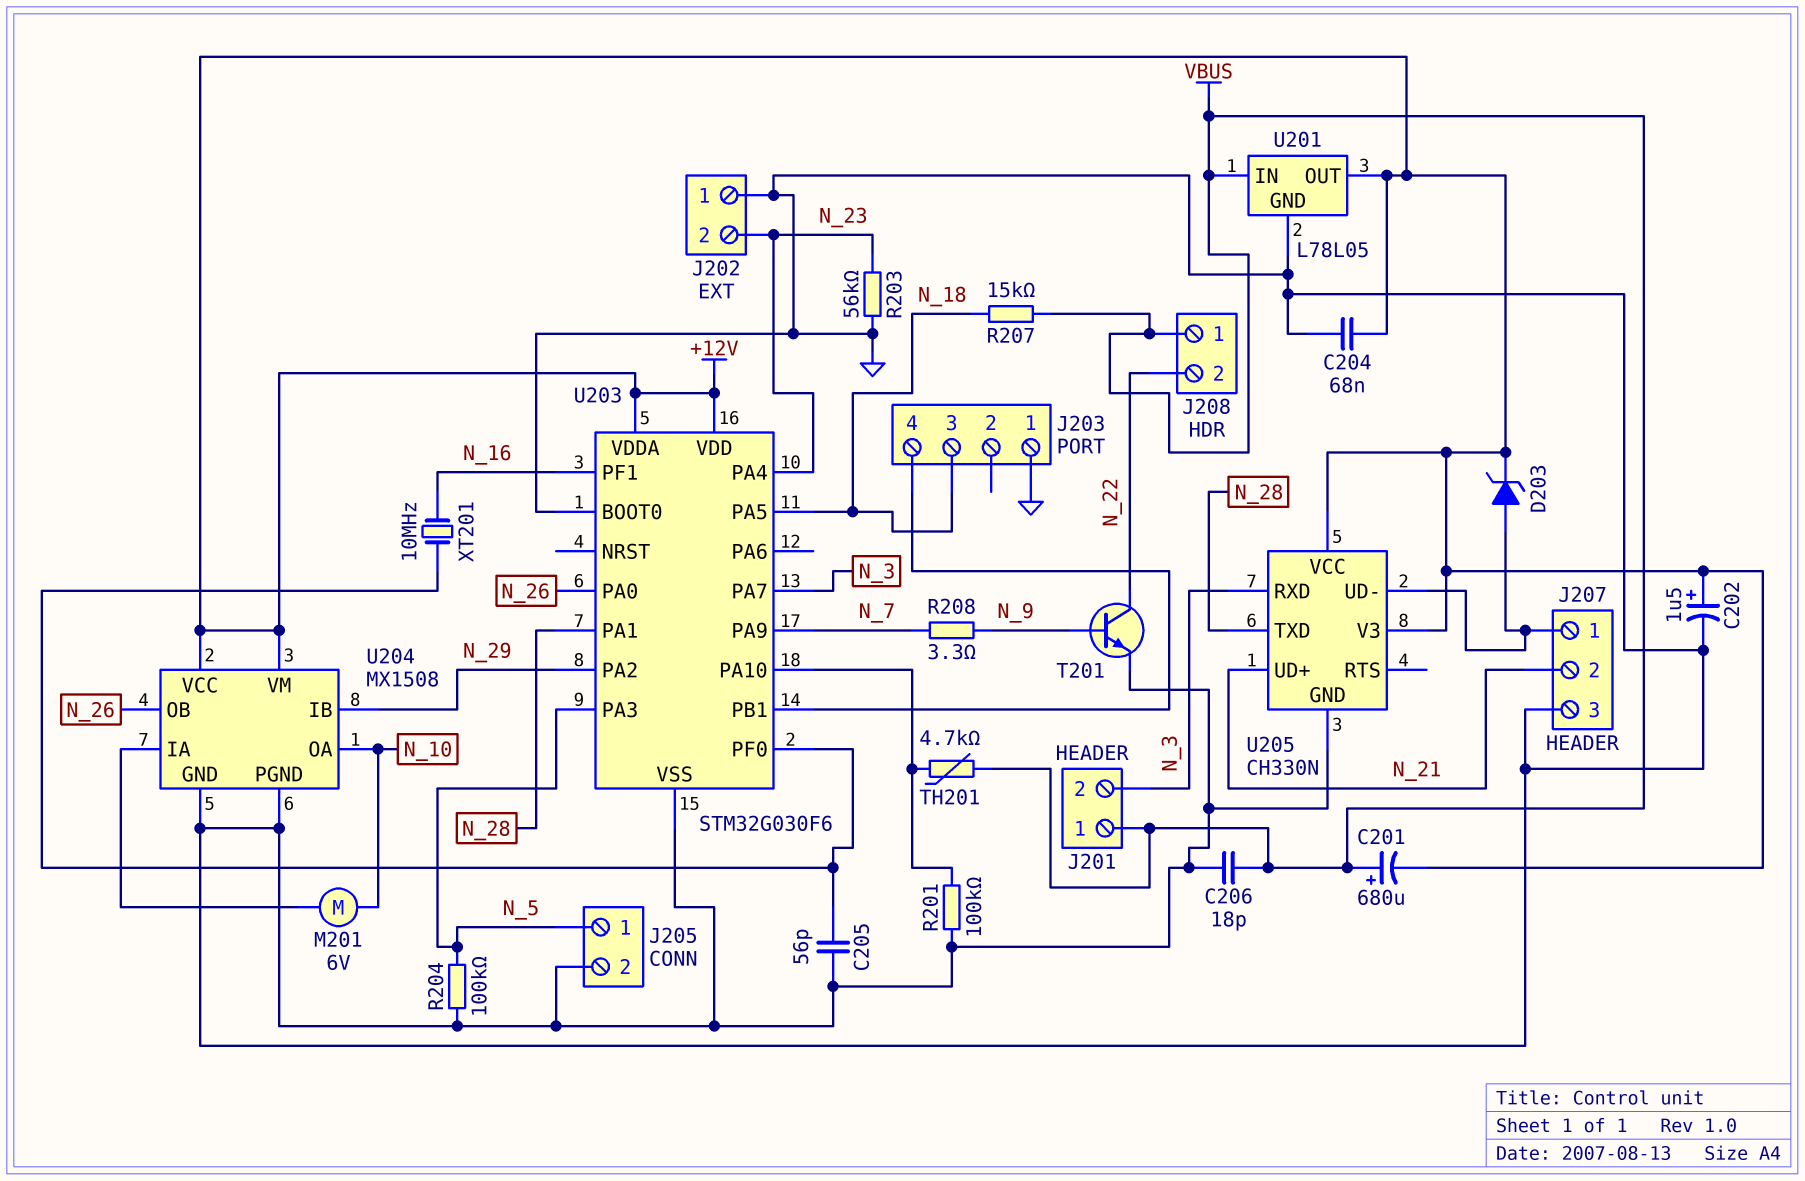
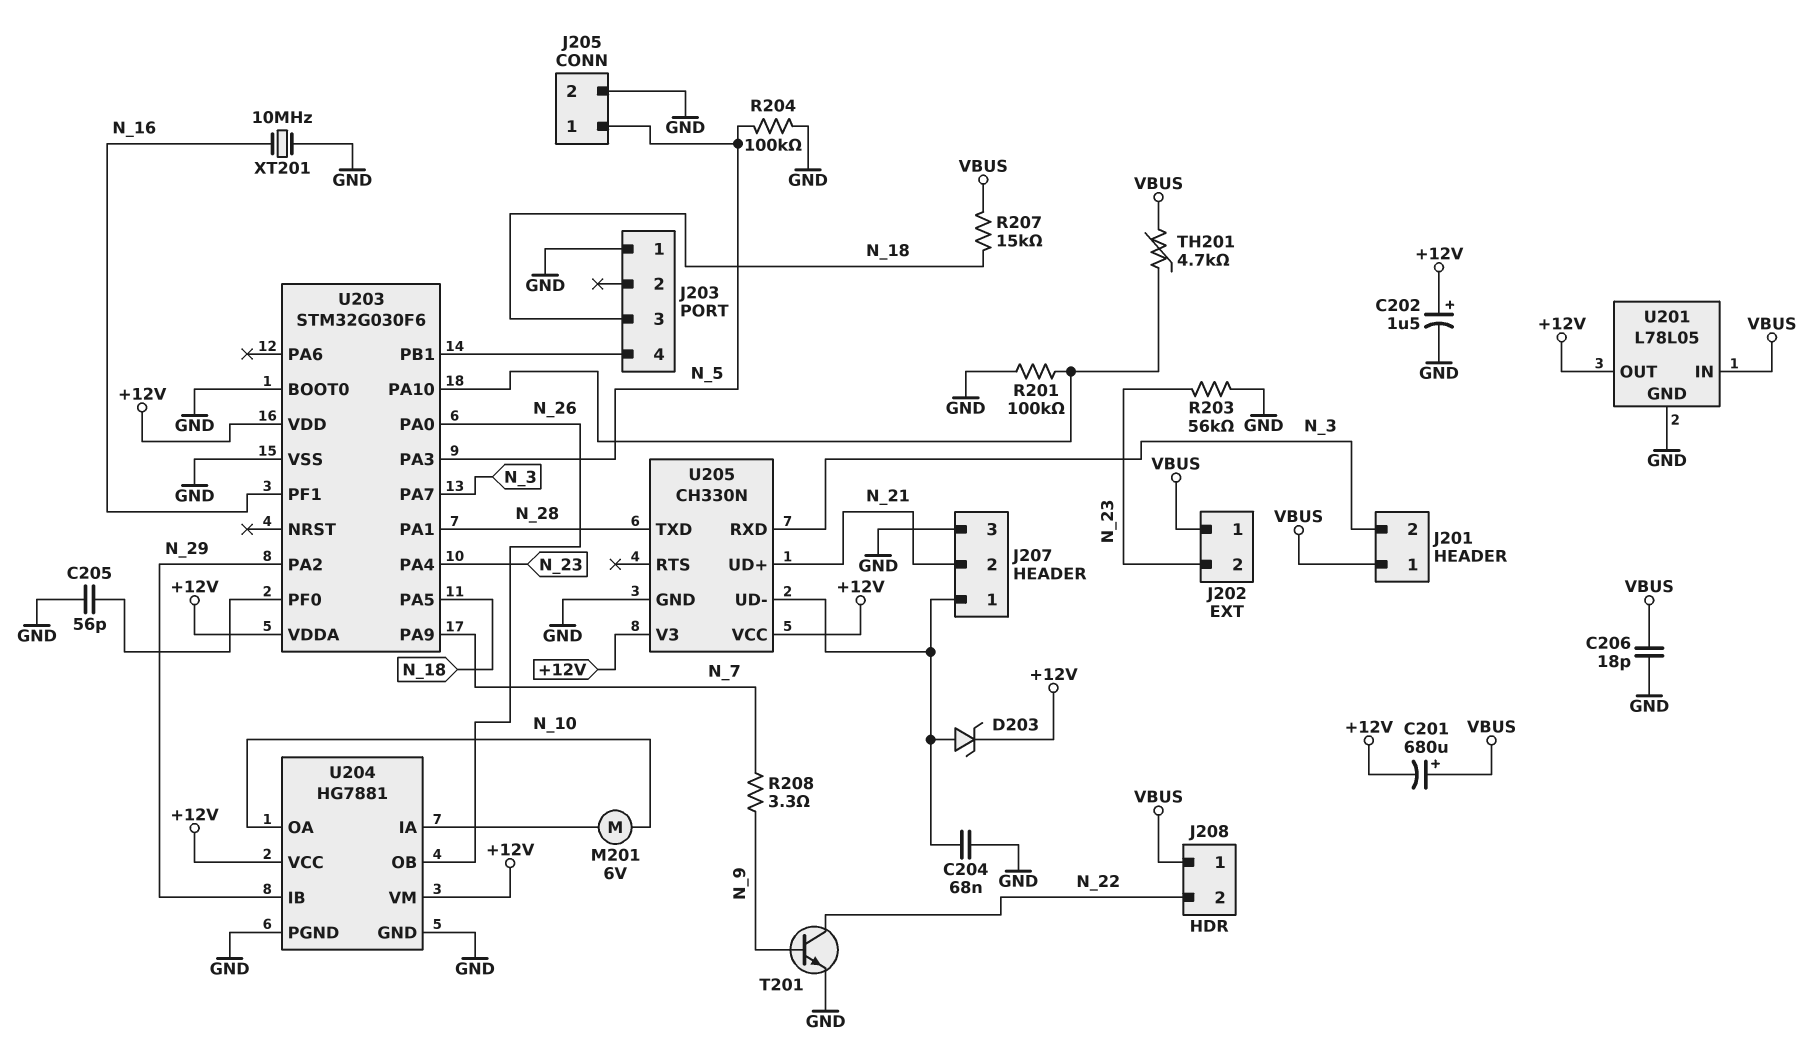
C204: 68nF (+12V, GND) -> 68nF (GND, J207/1)
J202 pin 1: GND -> VBUS
U204: MX1508 -> HG7881
XT201: 10MHz (N_16, U203/PF0) -> 10MHz (GND, N_16)

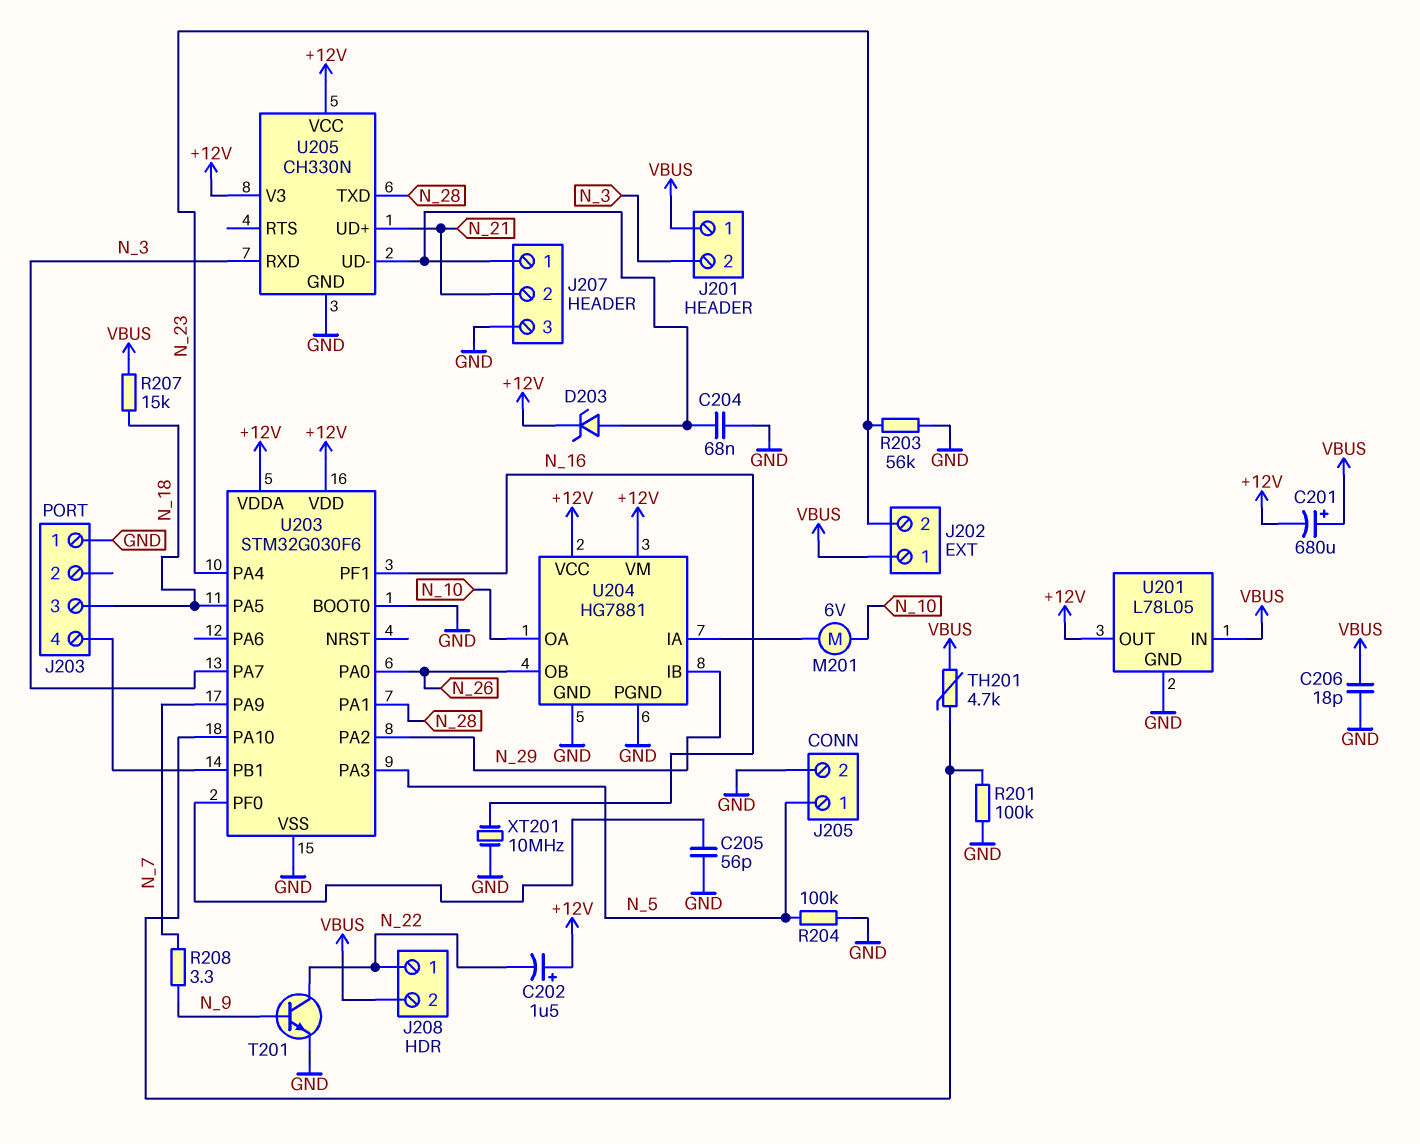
C202: 1.5uF (plus +12V, minus GND) -> 1.5uF (plus +12V, minus N_22)
J208 pin 1: VBUS -> N_22
J208 pin 2: N_22 -> VBUS

